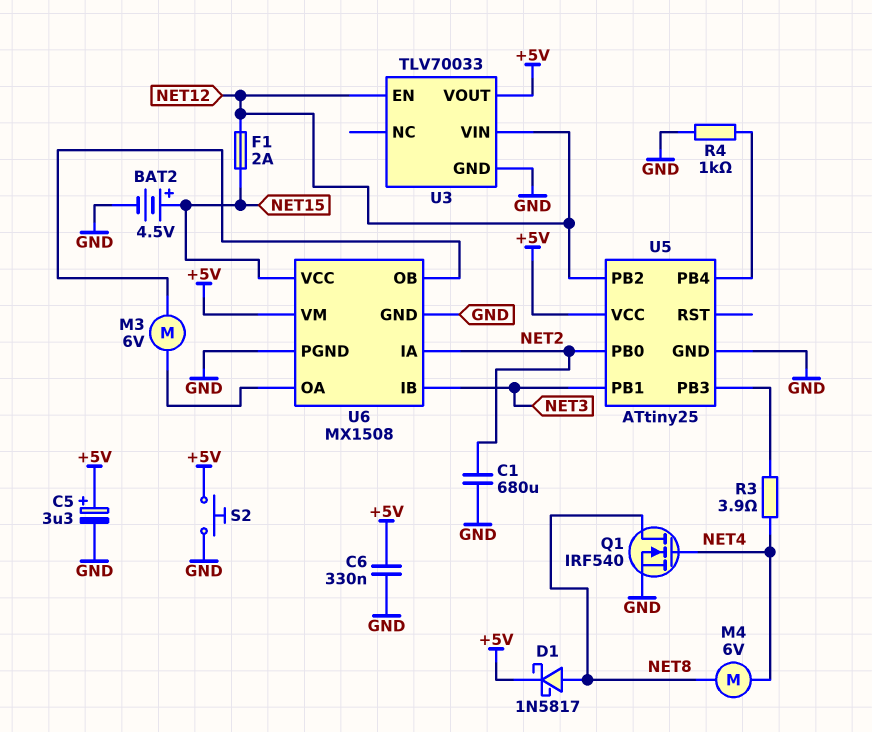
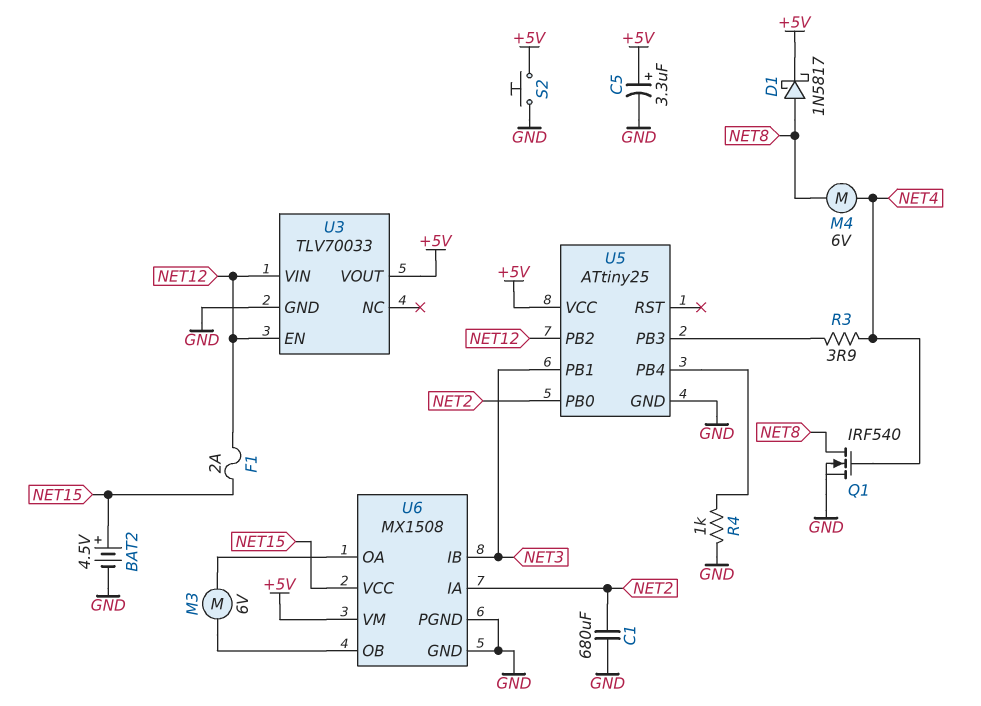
C6: 330nF (+5V, GND) -> none

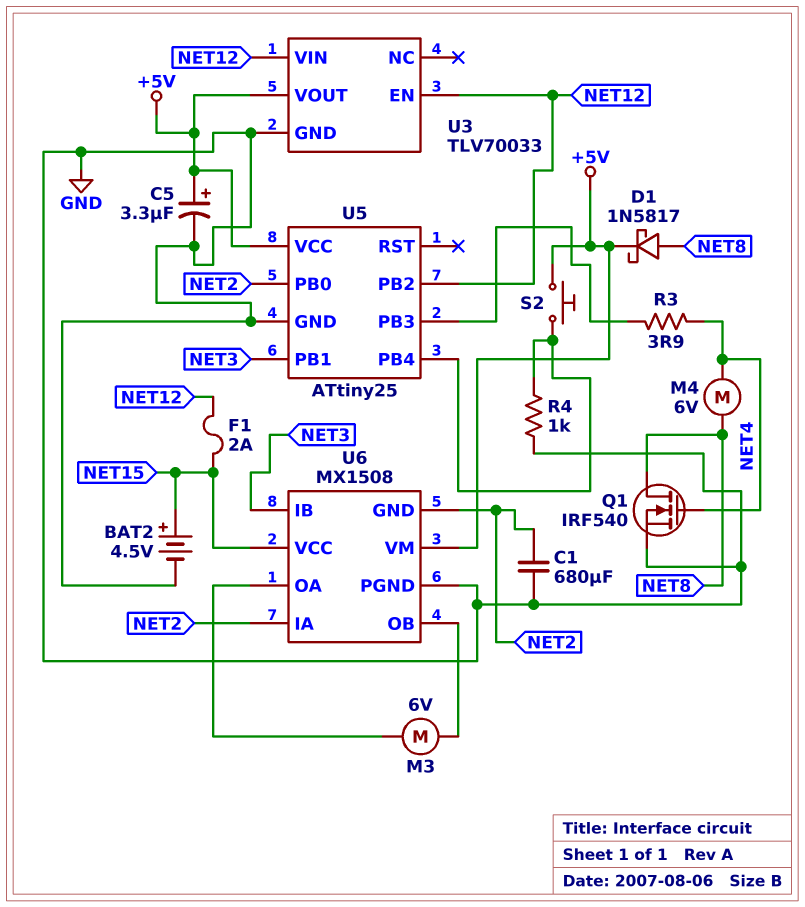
S2: button (+5V, GND) -> button (+5V, U5/PB4)
U6 pin GND: GND -> NET2

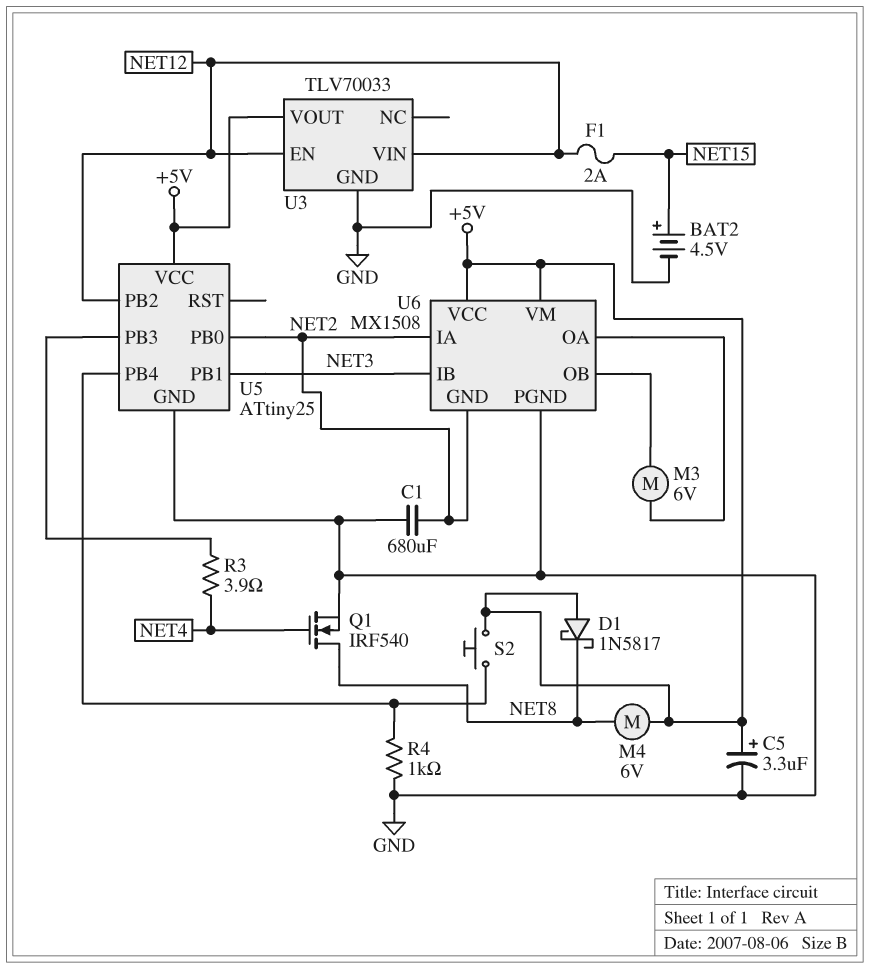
D1: schottky 1N5817 (A NET8, K +5V) -> schottky 1N5817 (A +5V, K NET8)
M4: motor 6V (NET4, NET8) -> motor 6V (+5V, NET8)
U6 pin VCC: NET15 -> +5V

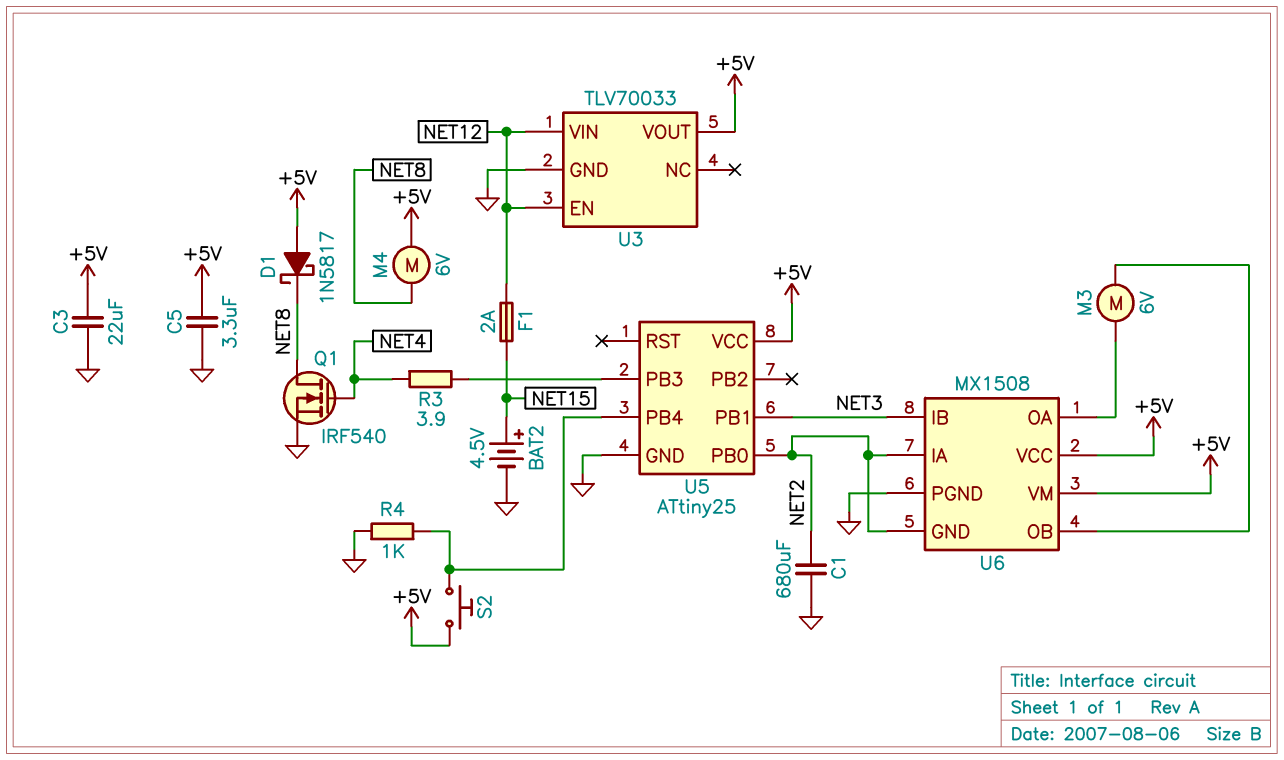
C3: none -> 22uF (+5V, GND)
C5: 3.3uF (plus +5V, minus GND) -> 3.3uF (+5V, GND)
U5 pin PB2: NET12 -> none

